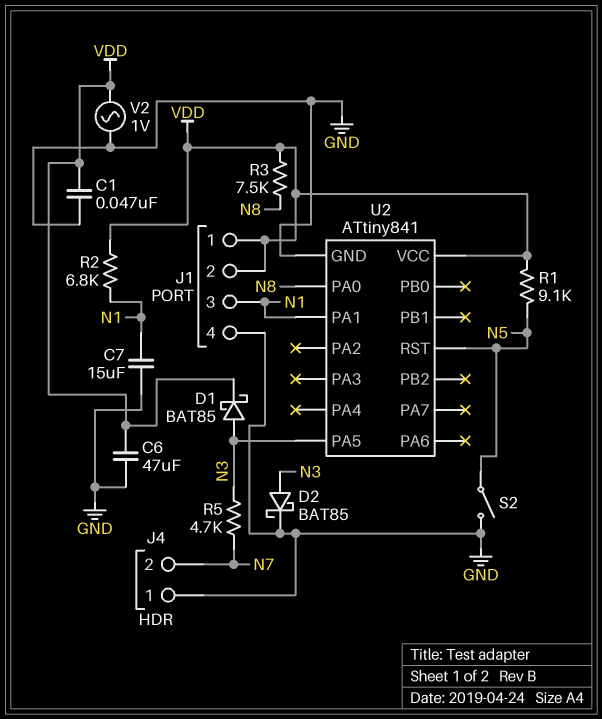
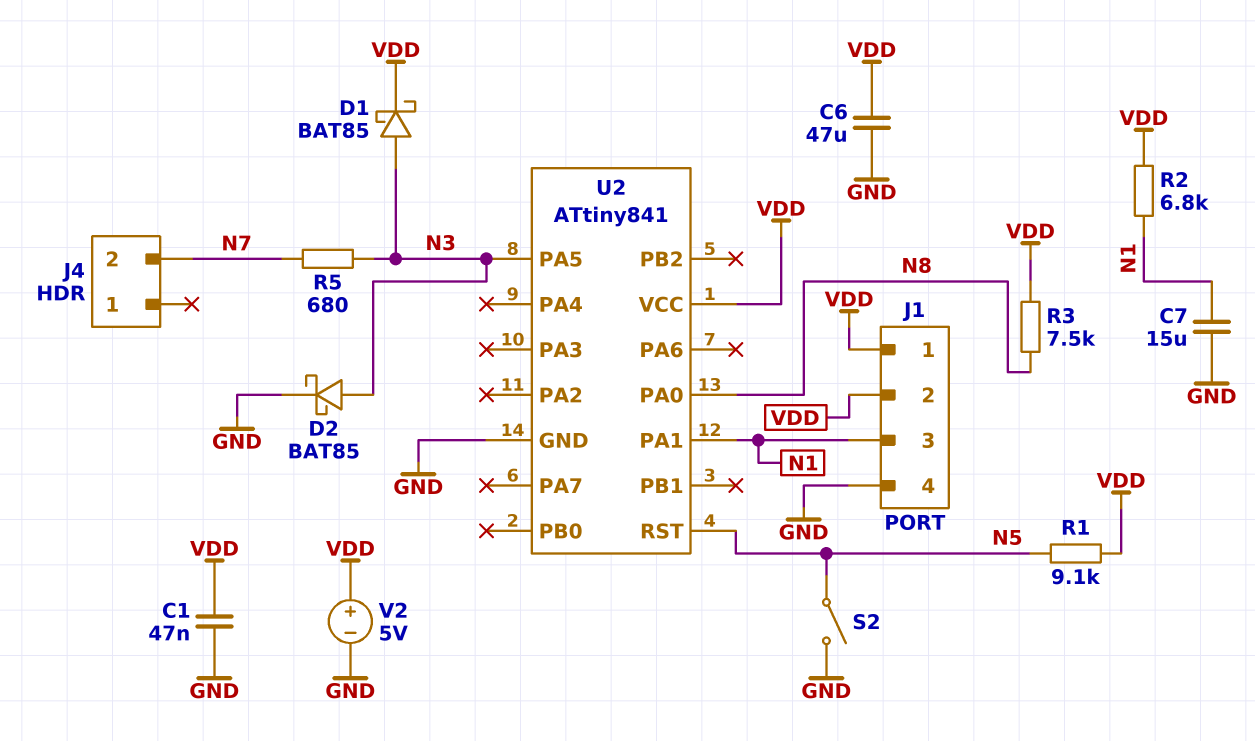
J4 pin 1: GND -> none
R5: 4.7k (N3, N7) -> 680 (N3, N7)
V2: AC 1V (GND, VDD) -> 5V (plus VDD, minus GND)

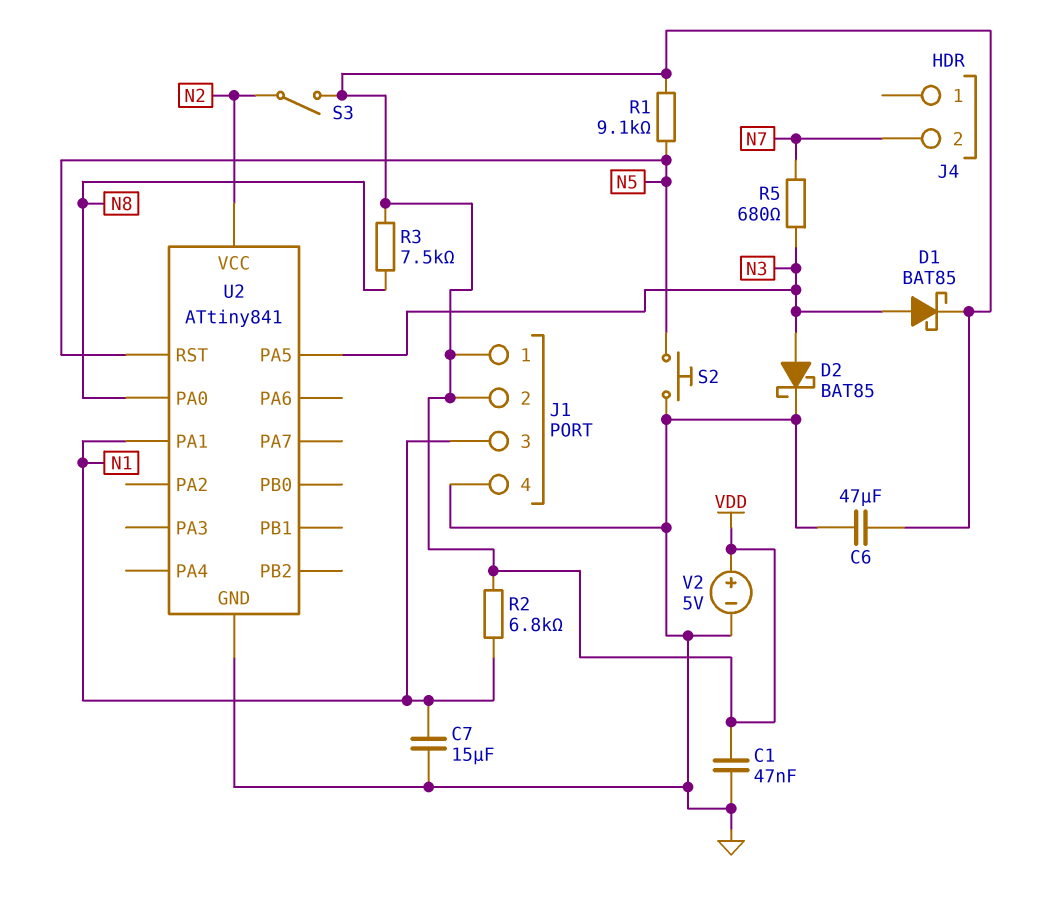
S2: switch (GND, N5) -> button (GND, N5)
S3: none -> switch (N2, VDD)
U2 pin VCC: VDD -> N2

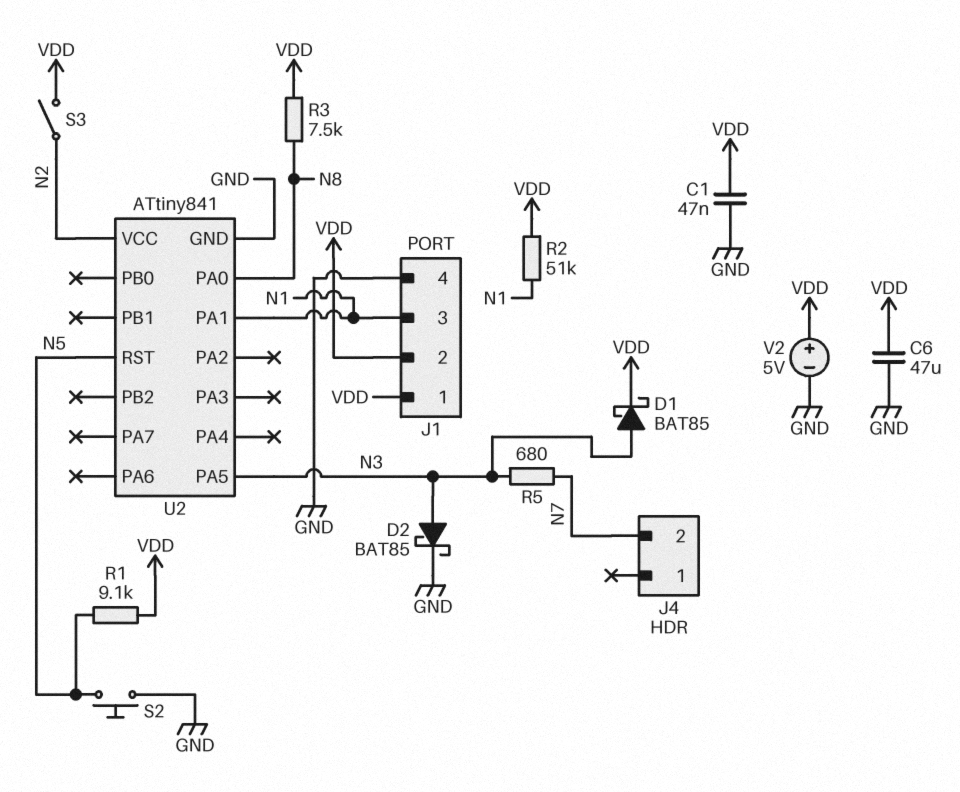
C7: 15uF (GND, N1) -> none
R2: 6.8k (N1, VDD) -> 51k (N1, VDD)

